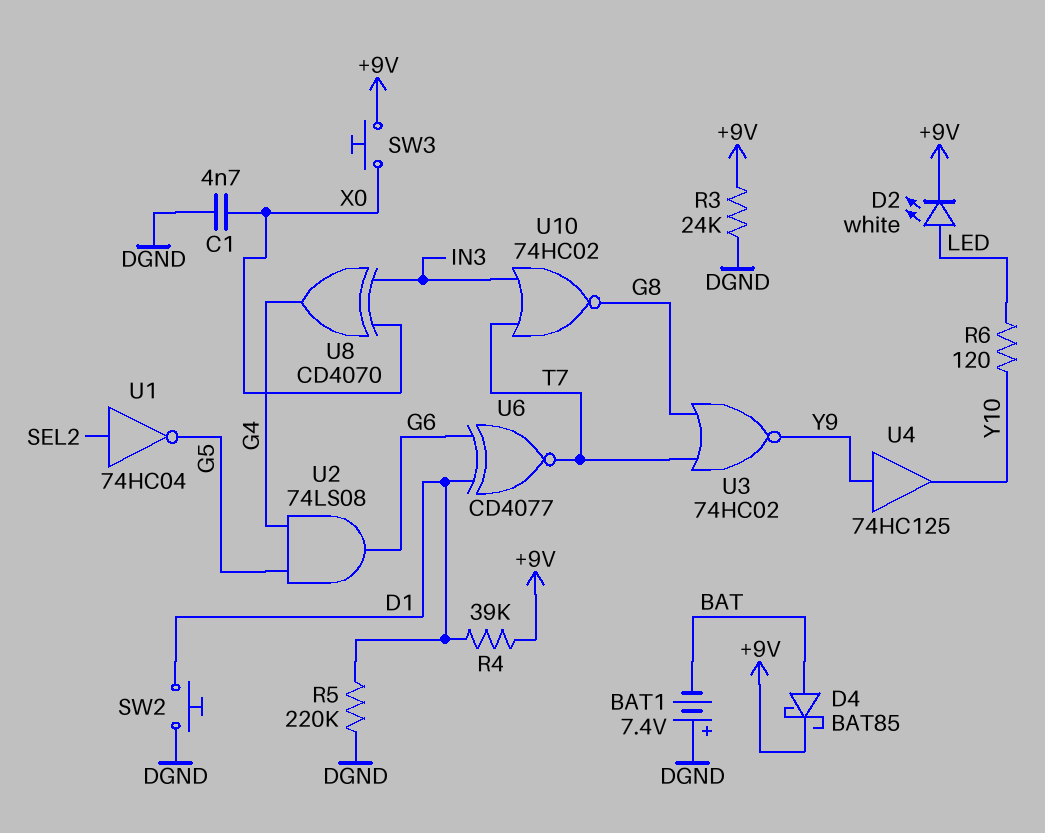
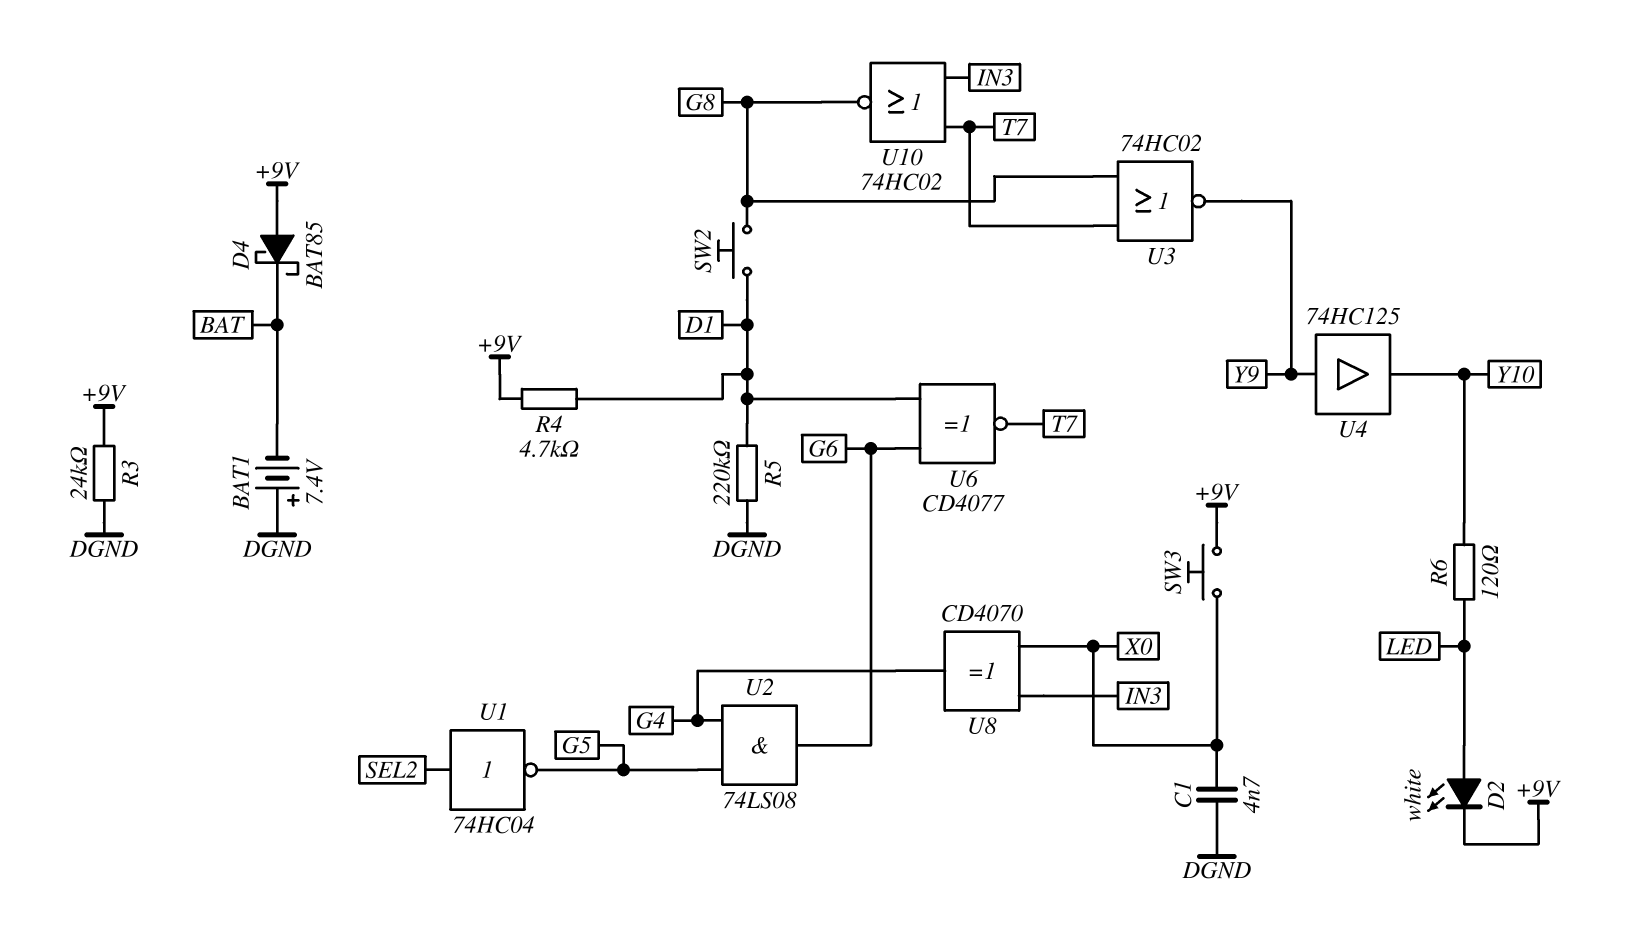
D4: schottky BAT85 (A BAT, K +9V) -> schottky BAT85 (A +9V, K BAT)
R4: 39k (+9V, D1) -> 4.7k (+9V, D1)
SW2: button (D1, DGND) -> button (D1, G8)

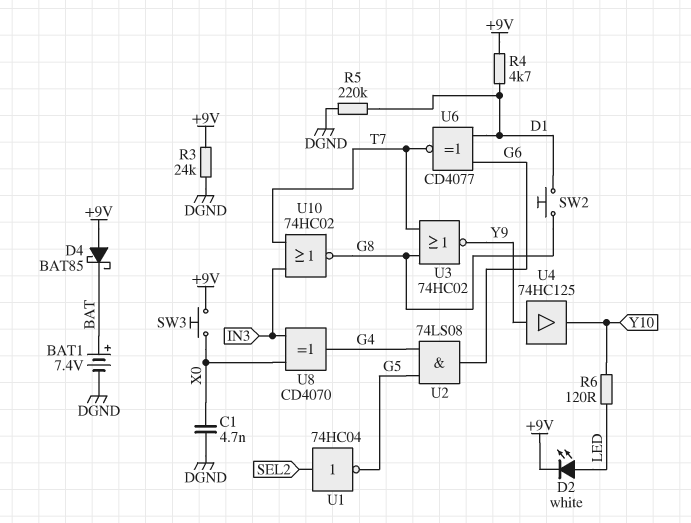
BAT1: 7.4V (plus DGND, minus BAT) -> 7.4V (plus BAT, minus DGND)

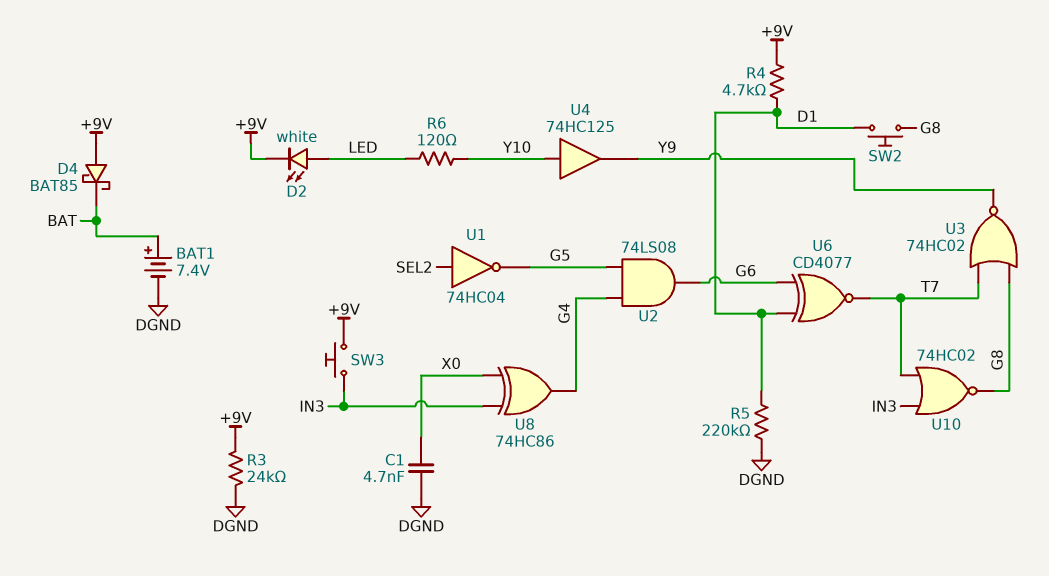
SW3: button (+9V, X0) -> button (+9V, IN3)
U4: buffer 74HC125 (in Y9, out Y10) -> buffer 74HC125 (in Y10, out Y9)
U8: XOR CD4070 (in IN3, in X0, out G4) -> XOR 74HC86 (in IN3, in X0, out G4)

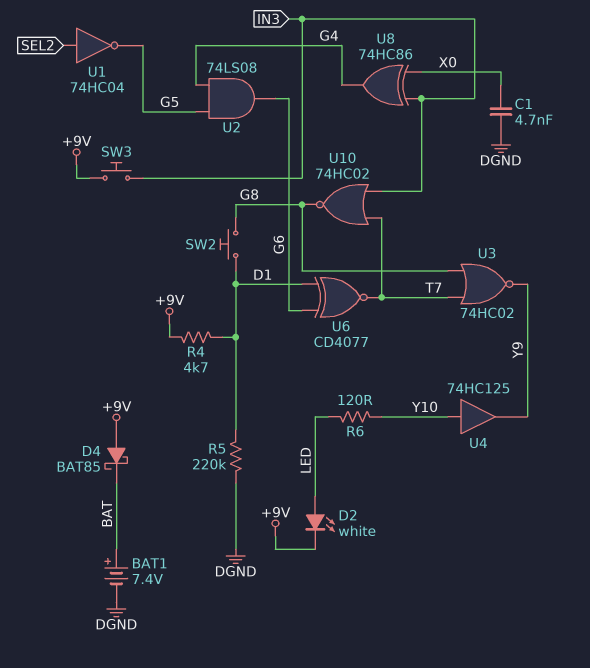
R3: 24k (+9V, DGND) -> none

